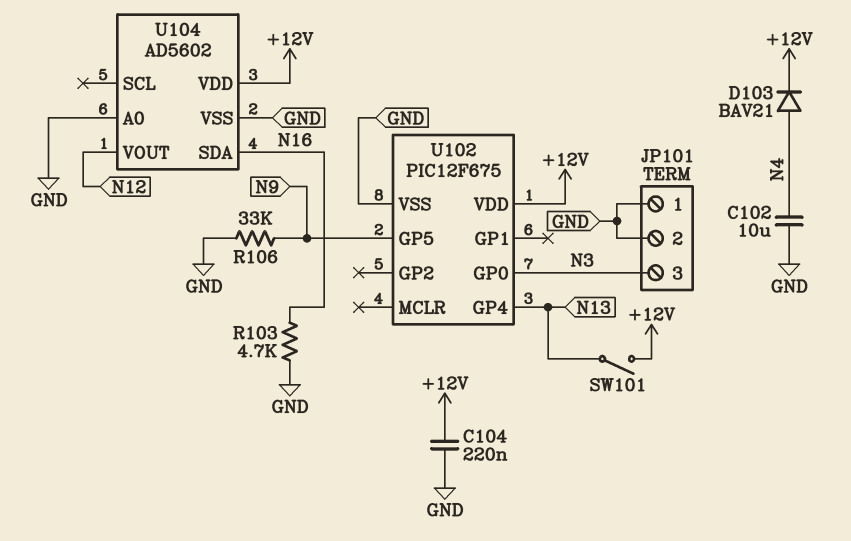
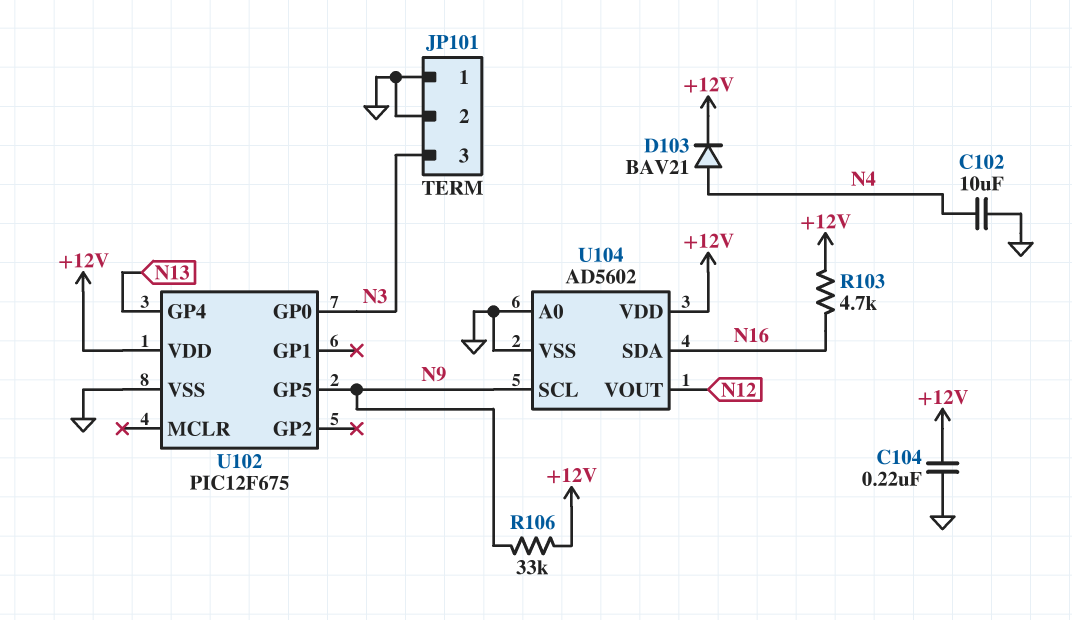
R103: 4.7k (GND, N16) -> 4.7k (+12V, N16)
R106: 33k (GND, N9) -> 33k (+12V, N9)
SW101: switch (+12V, N13) -> none
U104 pin SCL: none -> N9

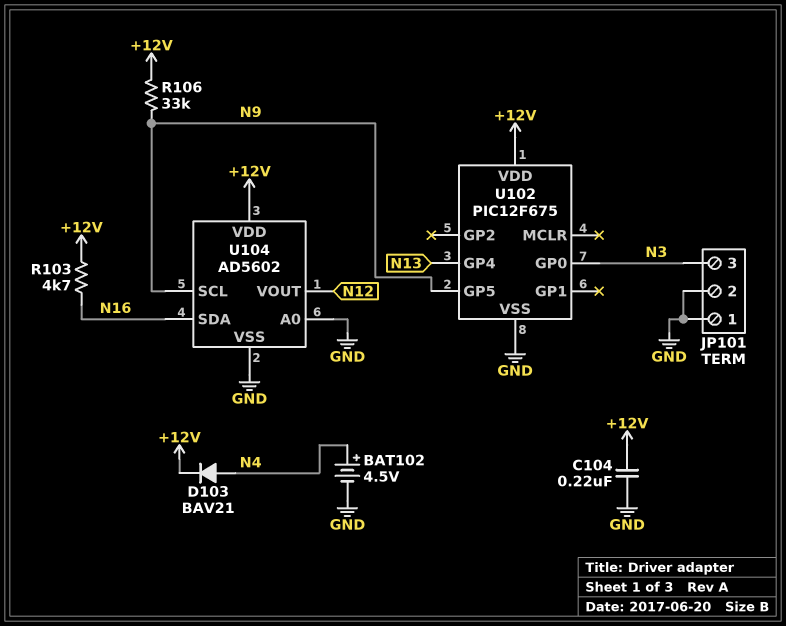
BAT102: none -> 4.5V (plus N4, minus GND)
C102: 10uF (GND, N4) -> none

